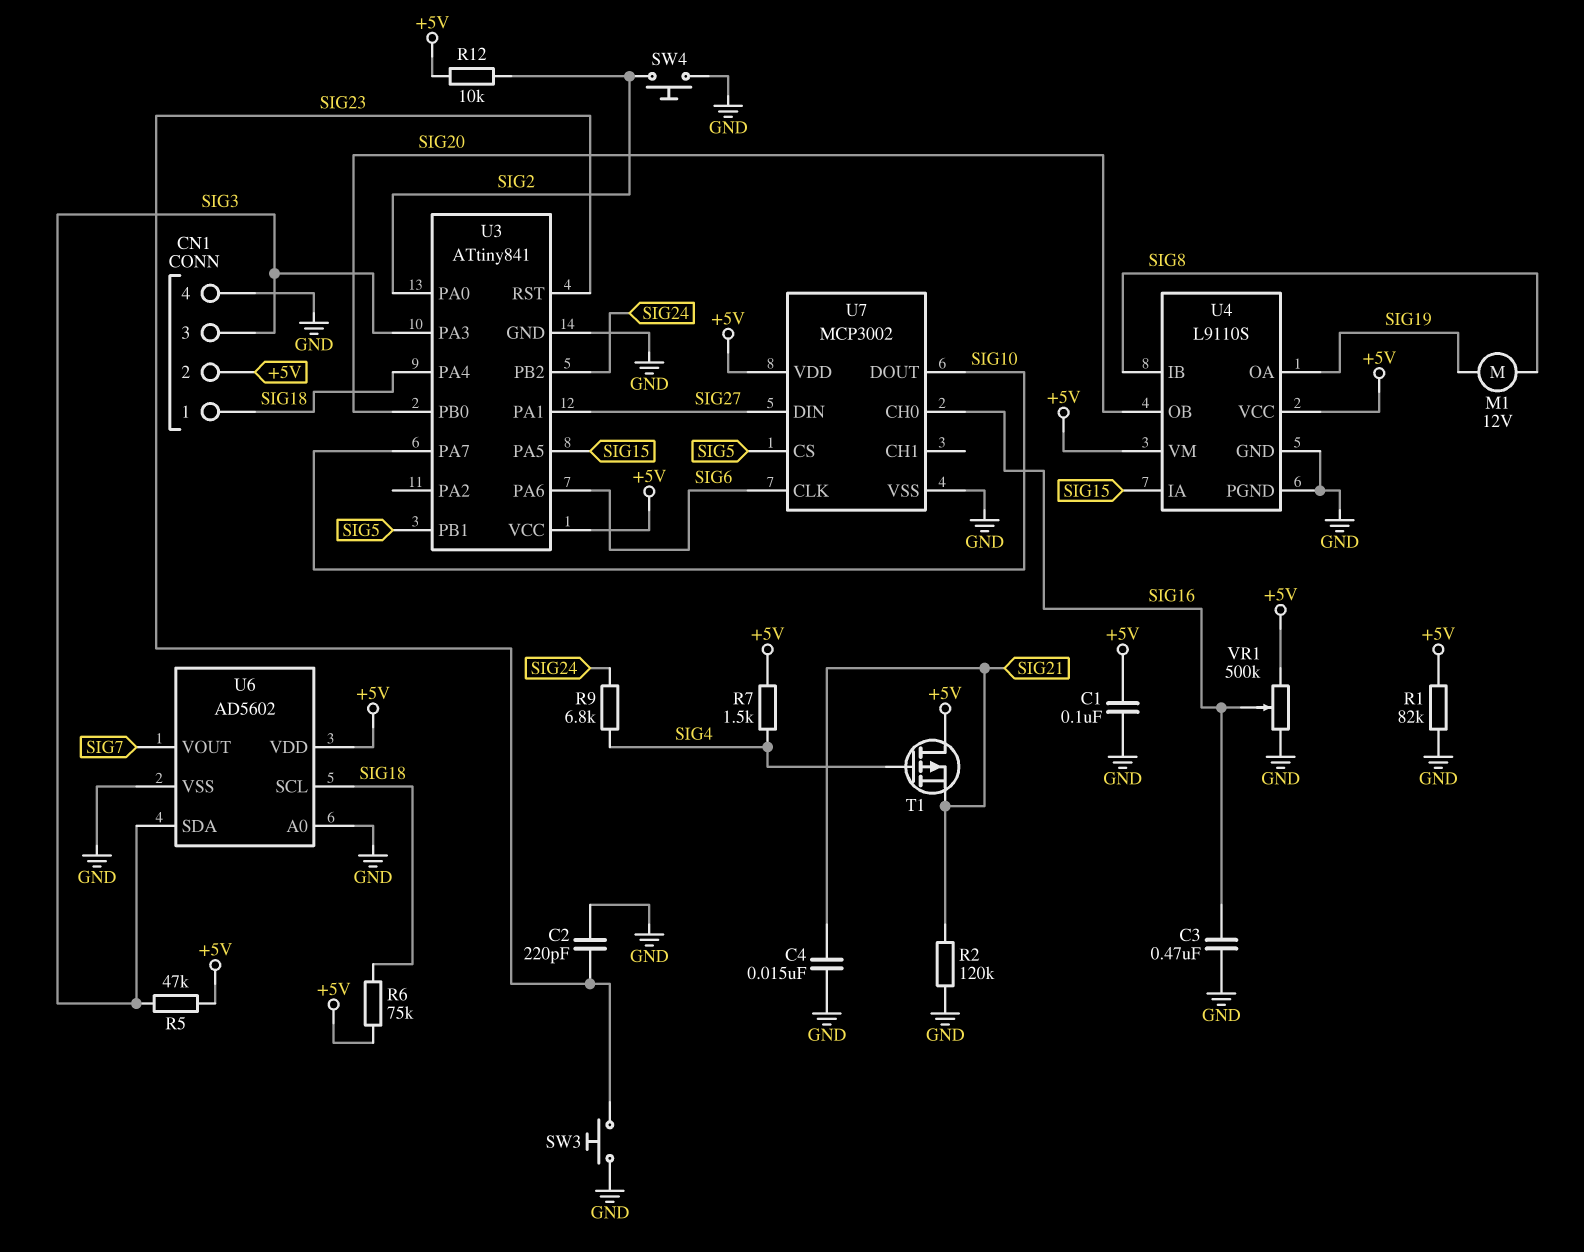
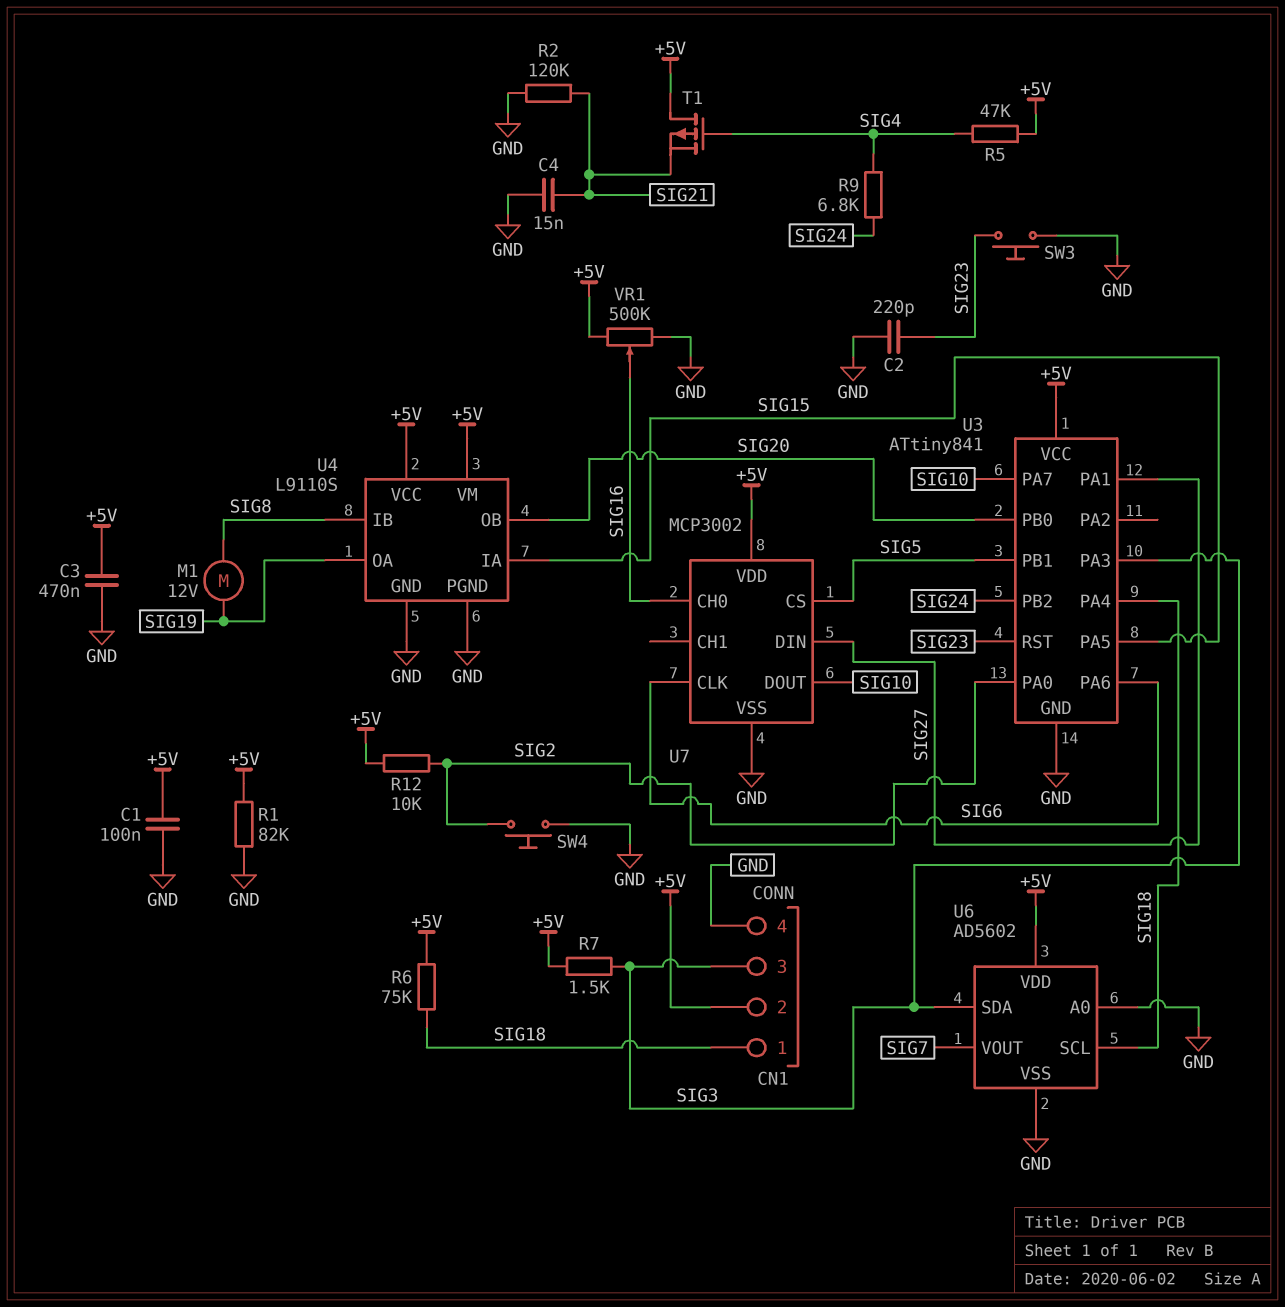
C3: 470nF (GND, SIG16) -> 470nF (+5V, GND)
R5: 47k (+5V, SIG3) -> 47k (+5V, SIG4)
R7: 1.5k (+5V, SIG4) -> 1.5k (+5V, SIG3)

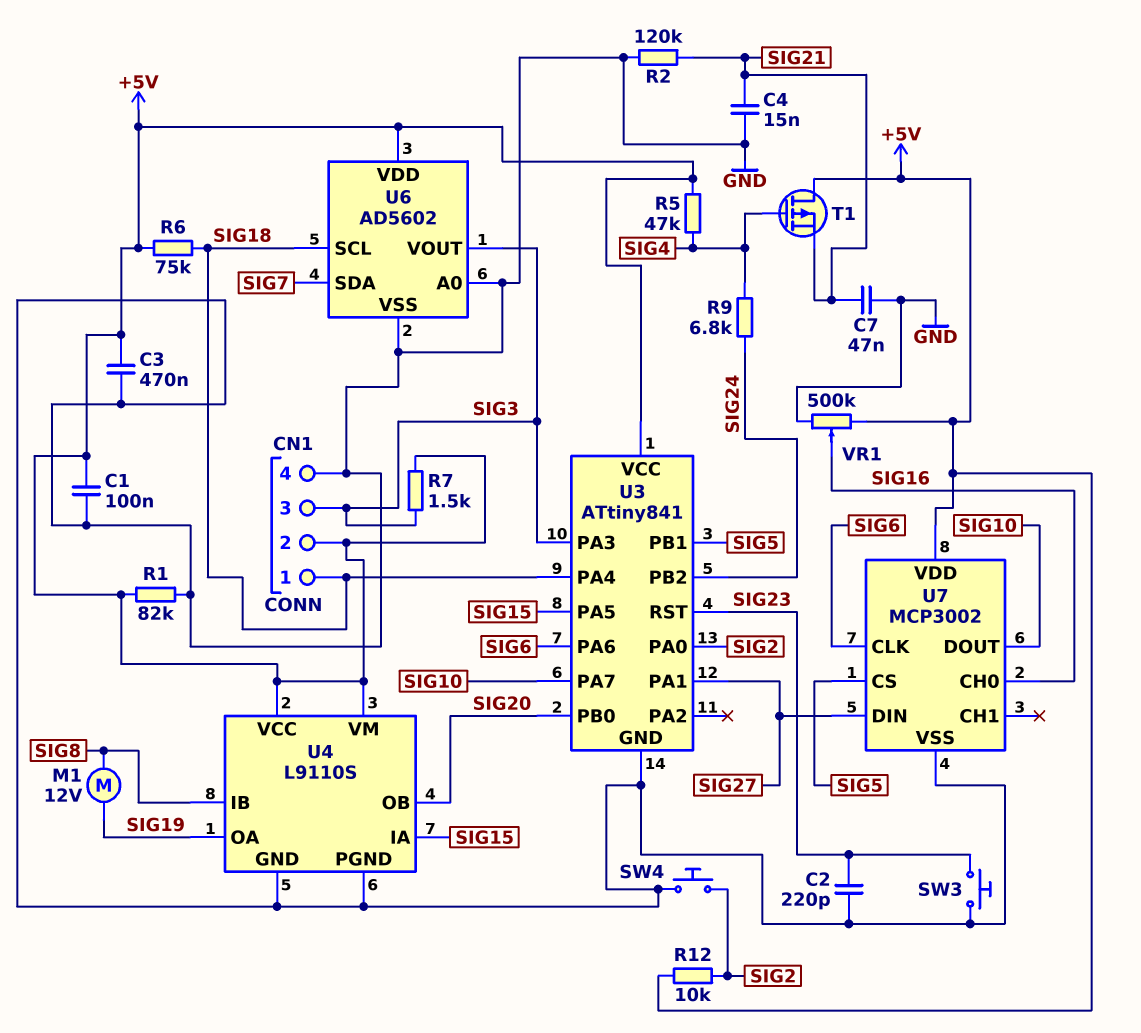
C7: none -> 47nF (GND, SIG21)
U6 pin SDA: SIG3 -> SIG7
U6 pin VOUT: SIG7 -> SIG3

